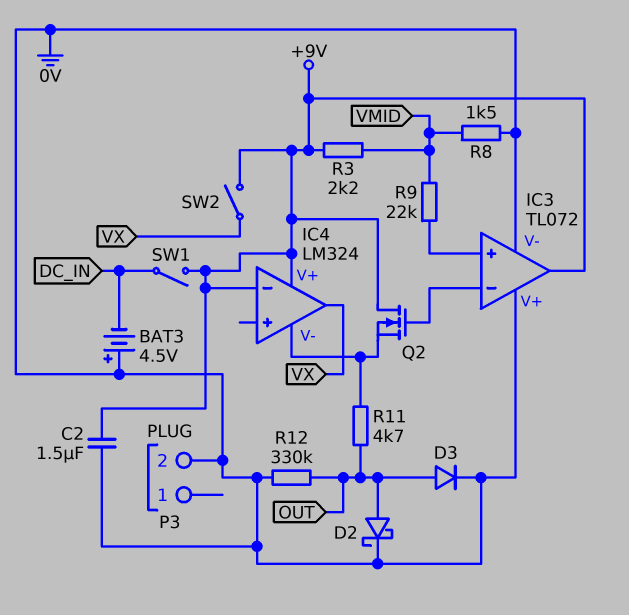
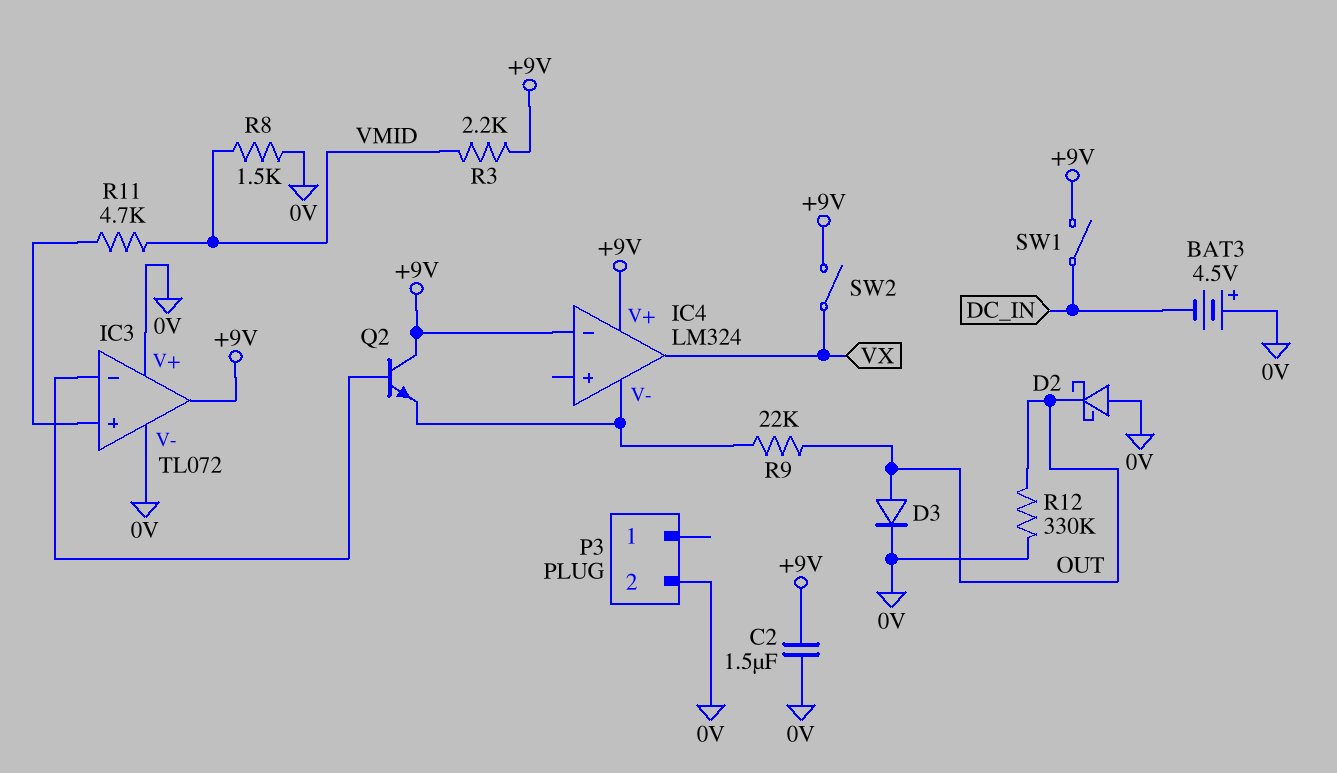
D2: schottky (A OUT, K 0V) -> schottky (A 0V, K OUT)
Q2: NMOS (G IC3/in-, D +9V, S IC4/V-) -> NPN (B IC3/in-, C +9V, E IC4/V-)
R9: 22k (IC3/in+, VMID) -> 22k (IC4/V-, OUT)
R11: 4.7k (IC4/V-, OUT) -> 4.7k (IC3/in+, VMID)

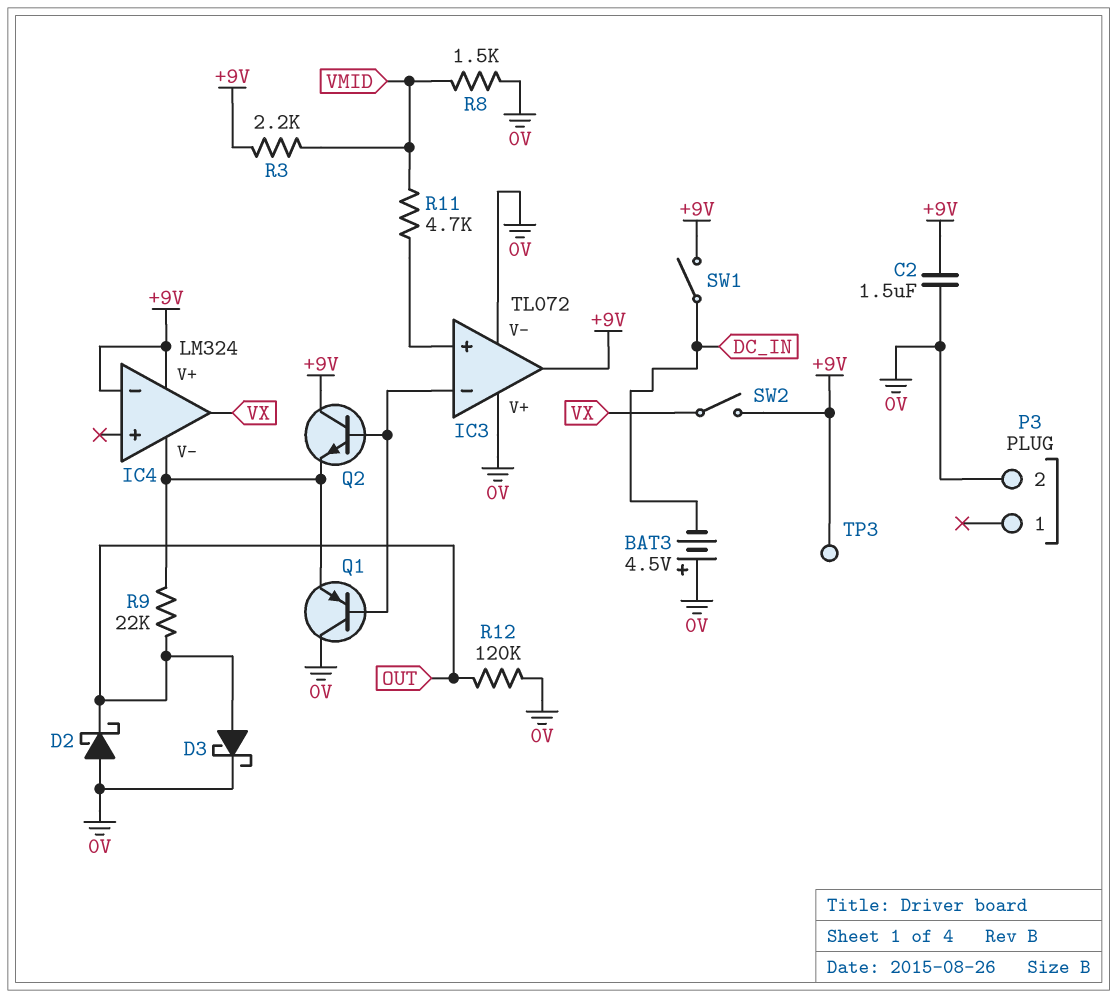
D3: diode (A OUT, K 0V) -> schottky (A OUT, K 0V)
Q1: none -> PNP (B IC3/in-, C 0V, E IC4/V-)
R12: 330k (0V, OUT) -> 120k (0V, OUT)
TP3: none -> test point (+9V)

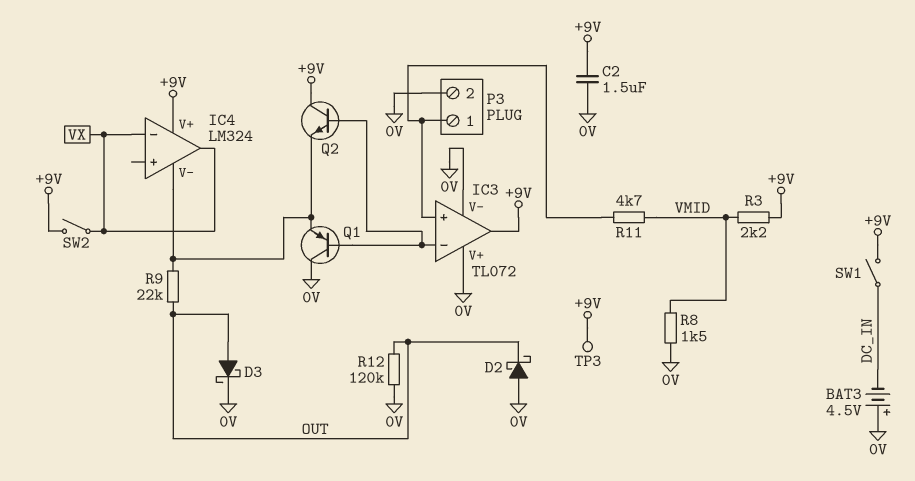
IC4 pin in-: +9V -> VX
P3 pin 1: none -> IC3/in+

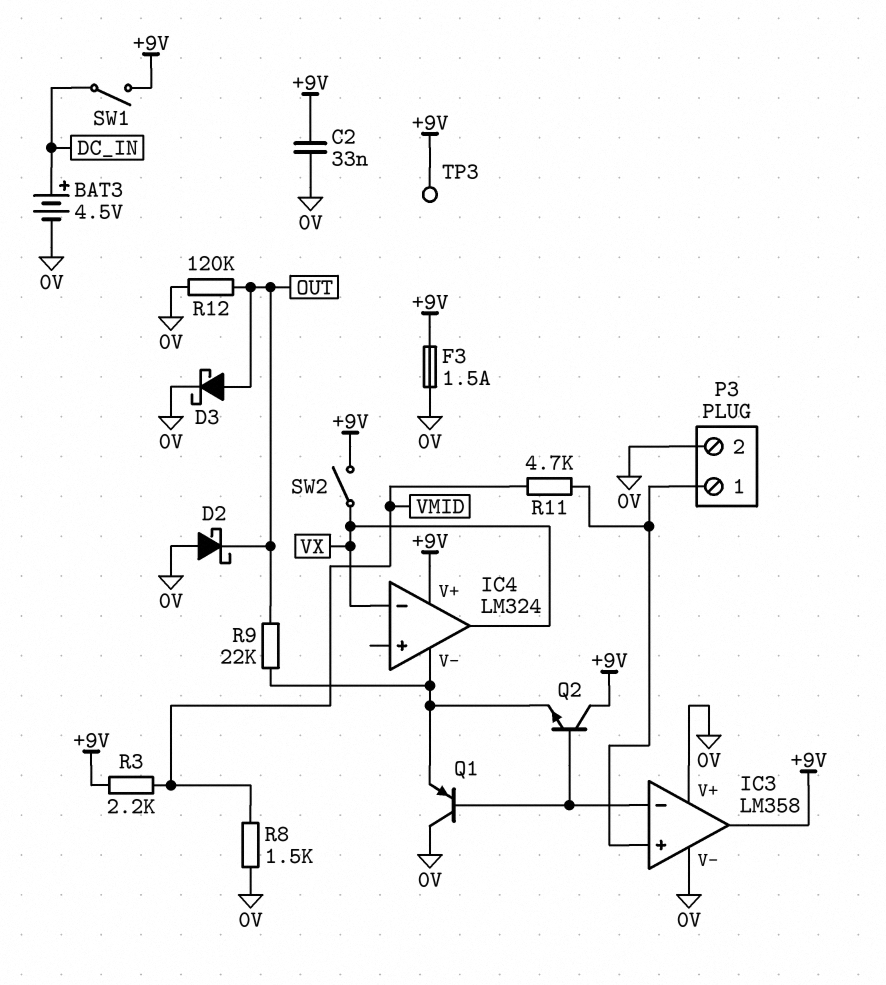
BAT3: 4.5V (plus 0V, minus DC_IN) -> 4.5V (plus DC_IN, minus 0V)
C2: 1.5uF (+9V, 0V) -> 33nF (+9V, 0V)
F3: none -> 1.5A (+9V, 0V)
IC3: TL072 -> LM358

